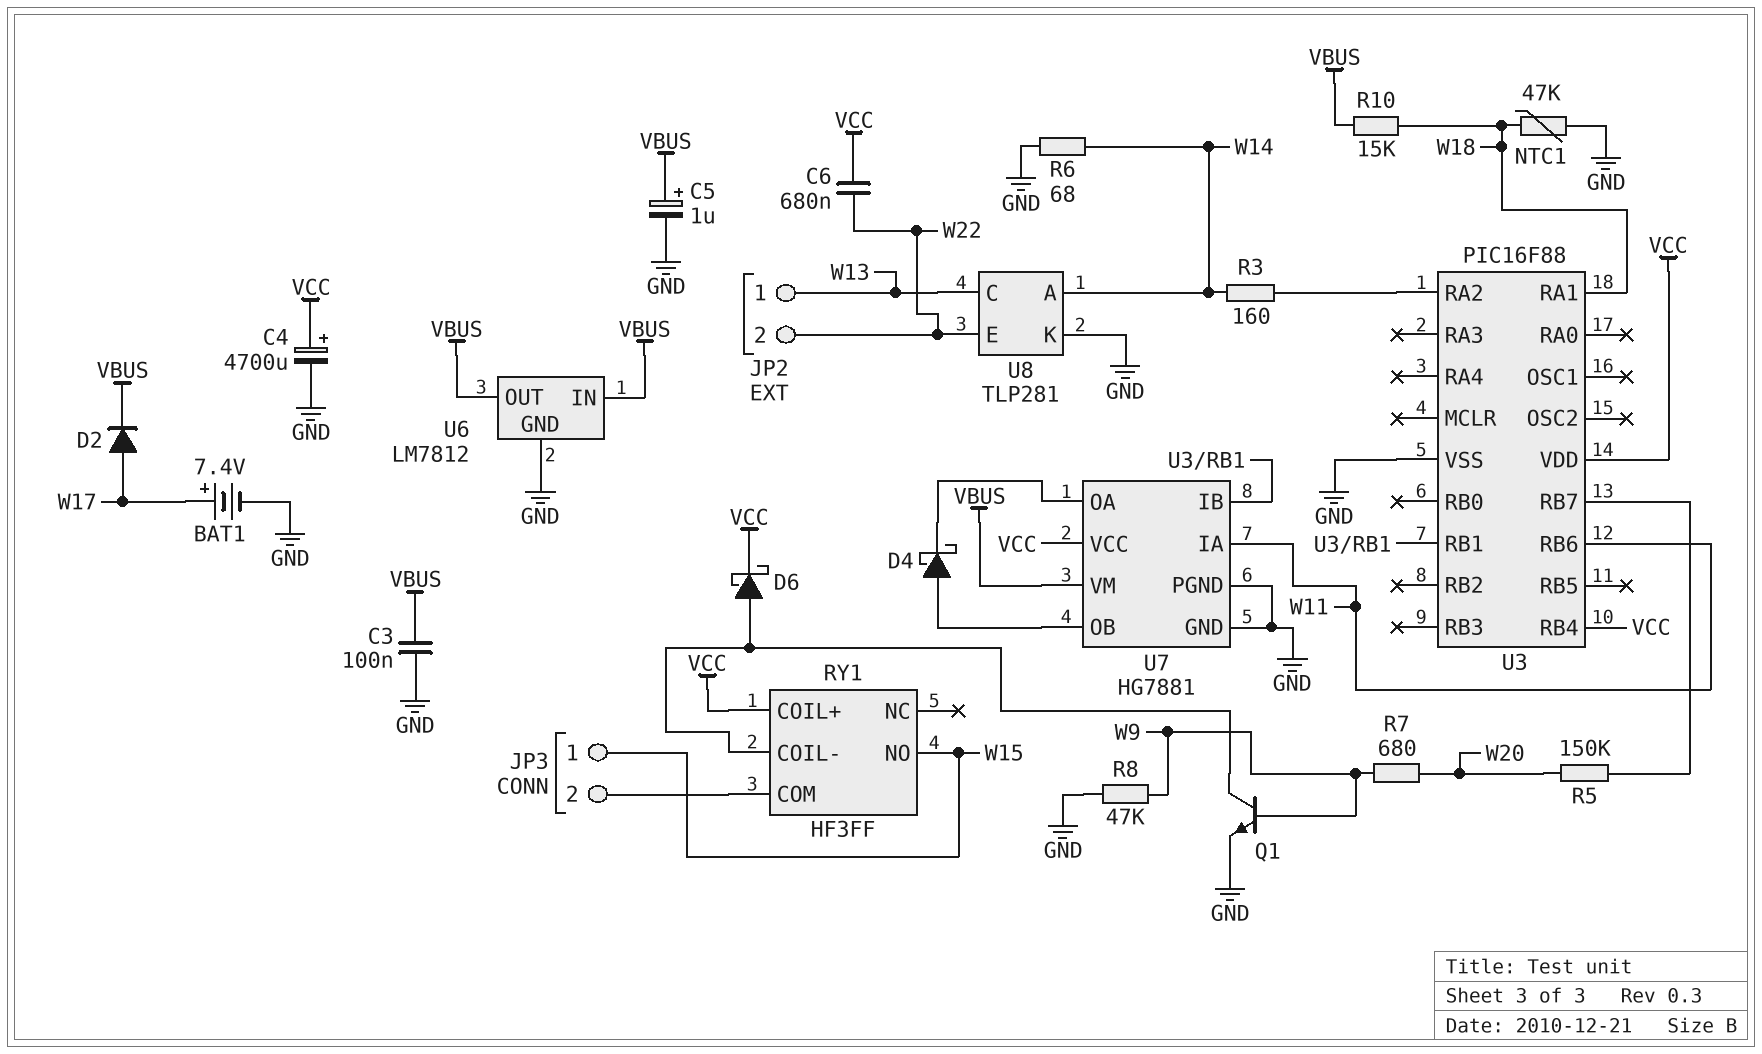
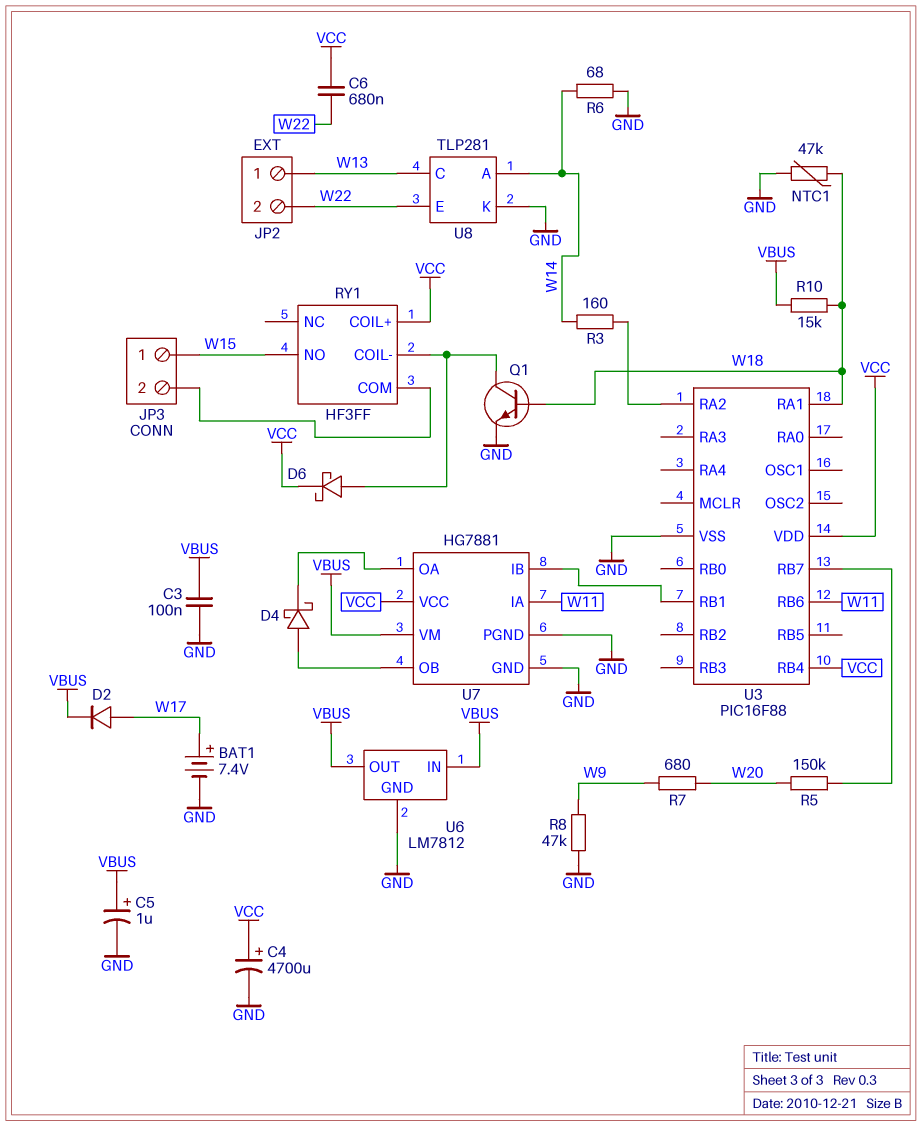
Q1: NPN (B W9, C RY1/COIL-, E GND) -> NPN (B W18, C RY1/COIL-, E GND)

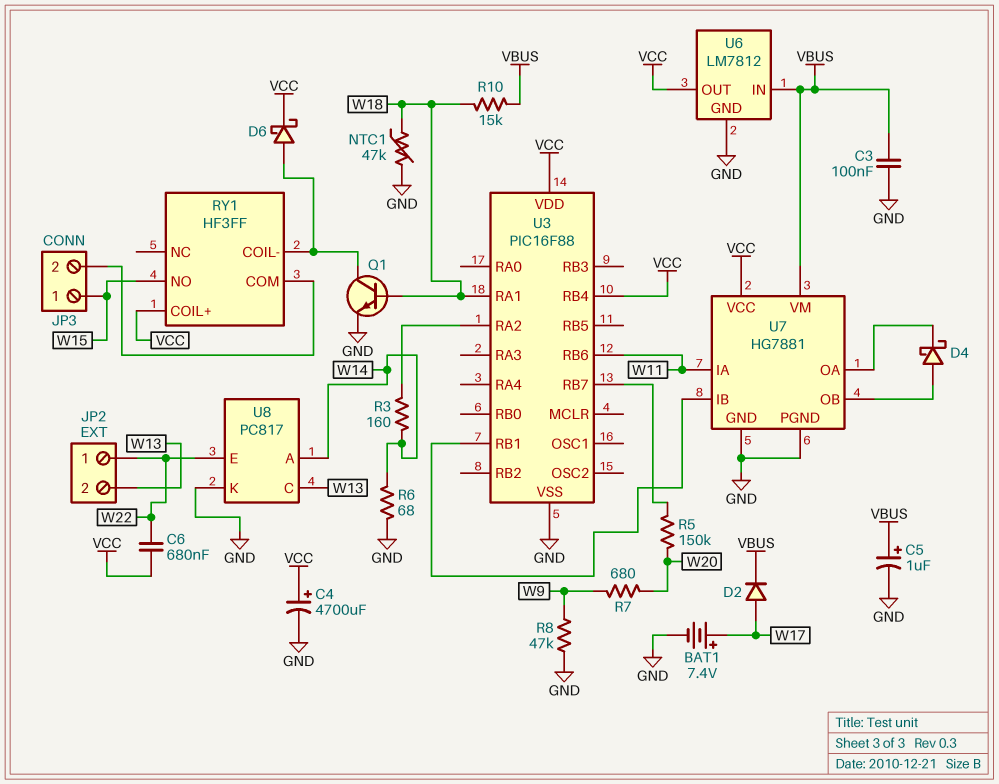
JP2 pin 1: W13 -> W22
JP2 pin 2: W22 -> W13
U6 pin OUT: VBUS -> VCC
U8: TLP281 -> PC817

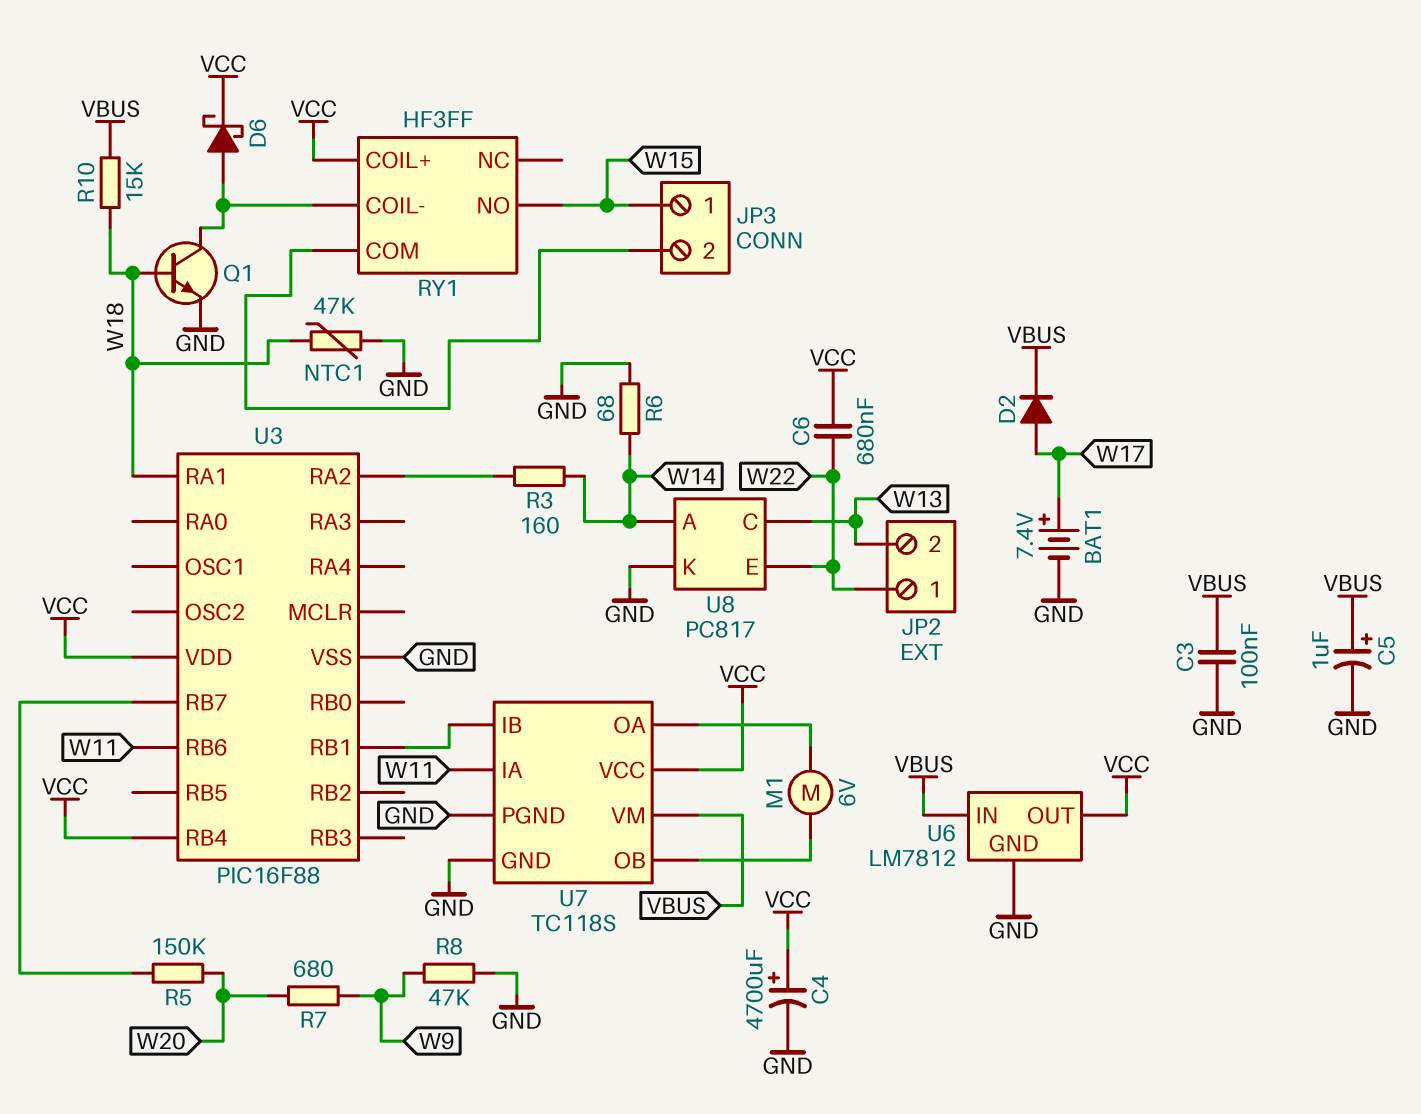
D4: schottky (A U7/OB, K U7/OA) -> none
M1: none -> motor 6V (U7/OA, U7/OB)
U7: HG7881 -> TC118S

